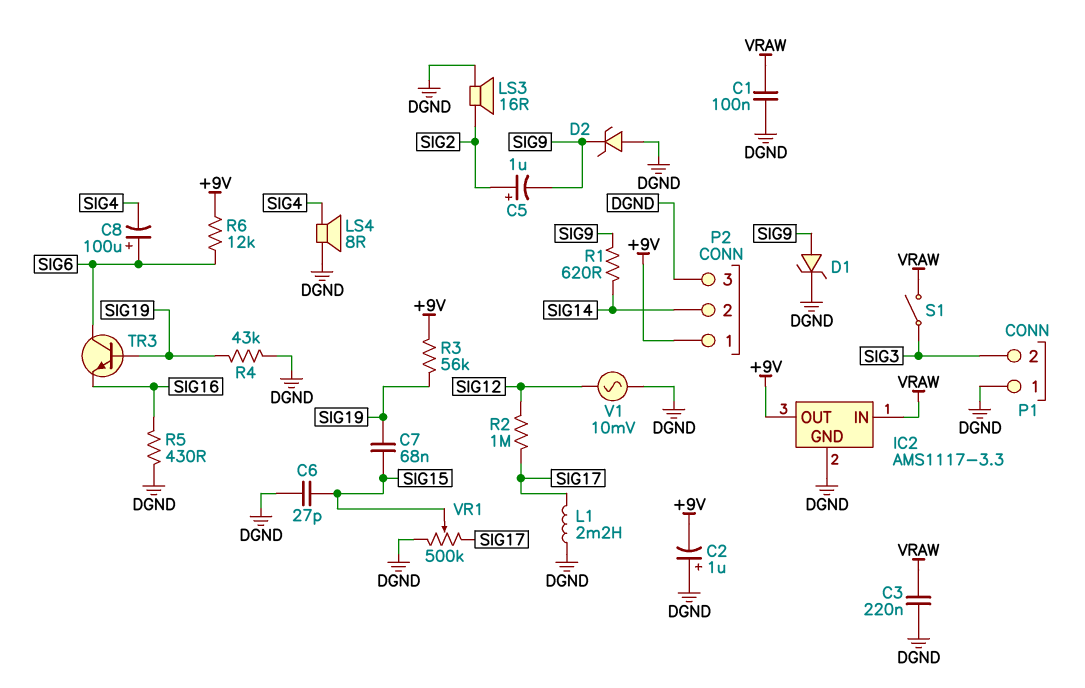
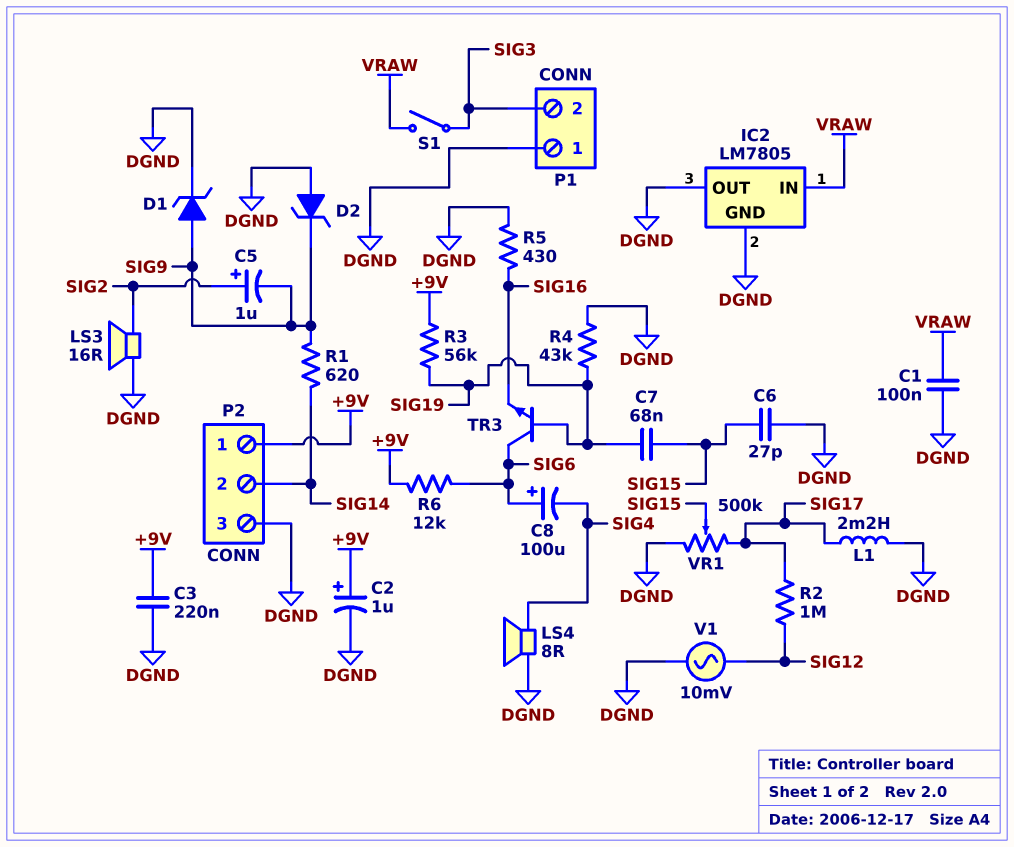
C2: 1uF (plus DGND, minus +9V) -> 1uF (plus +9V, minus DGND)
C3: 220nF (DGND, VRAW) -> 220nF (+9V, DGND)
IC2: AMS1117-3.3 -> LM7805
IC2 pin OUT: +9V -> DGND

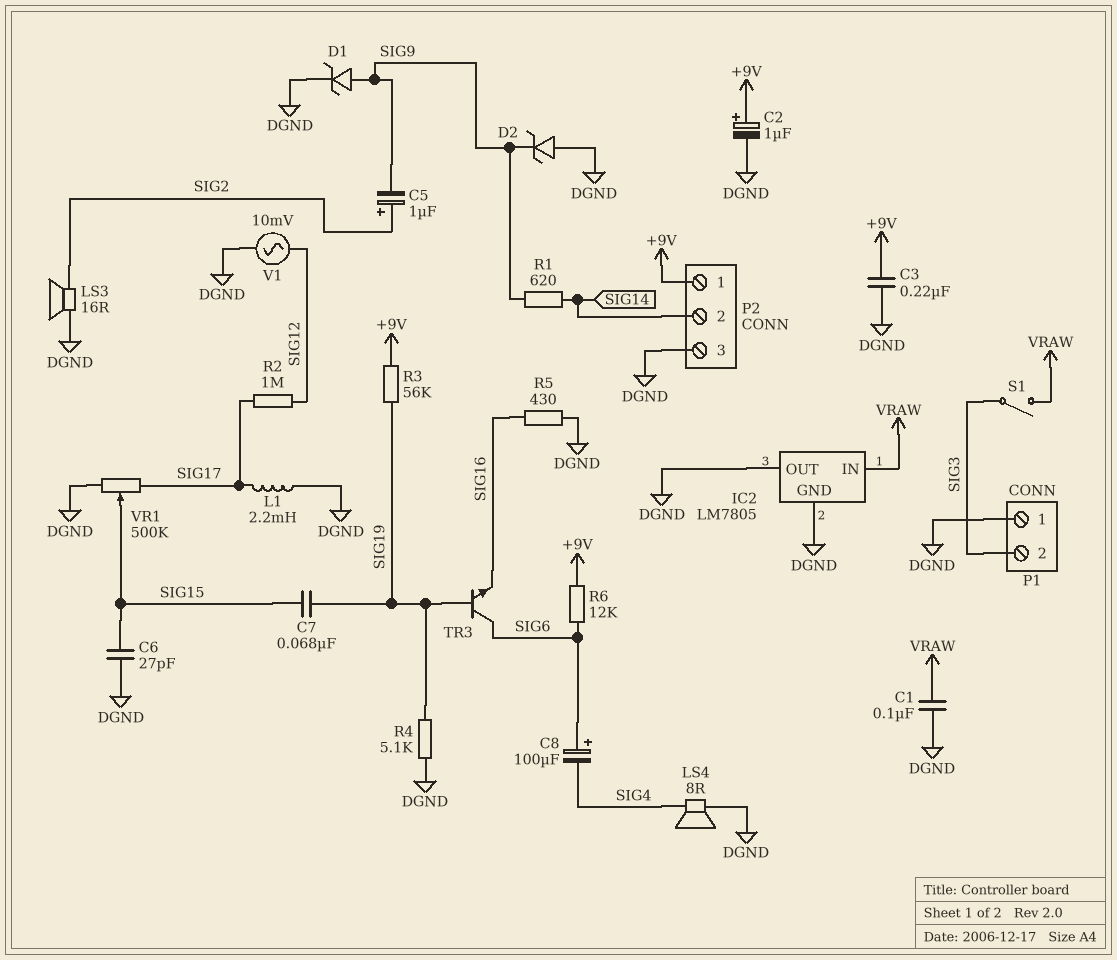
R4: 43k (DGND, SIG19) -> 5.1k (DGND, SIG19)

